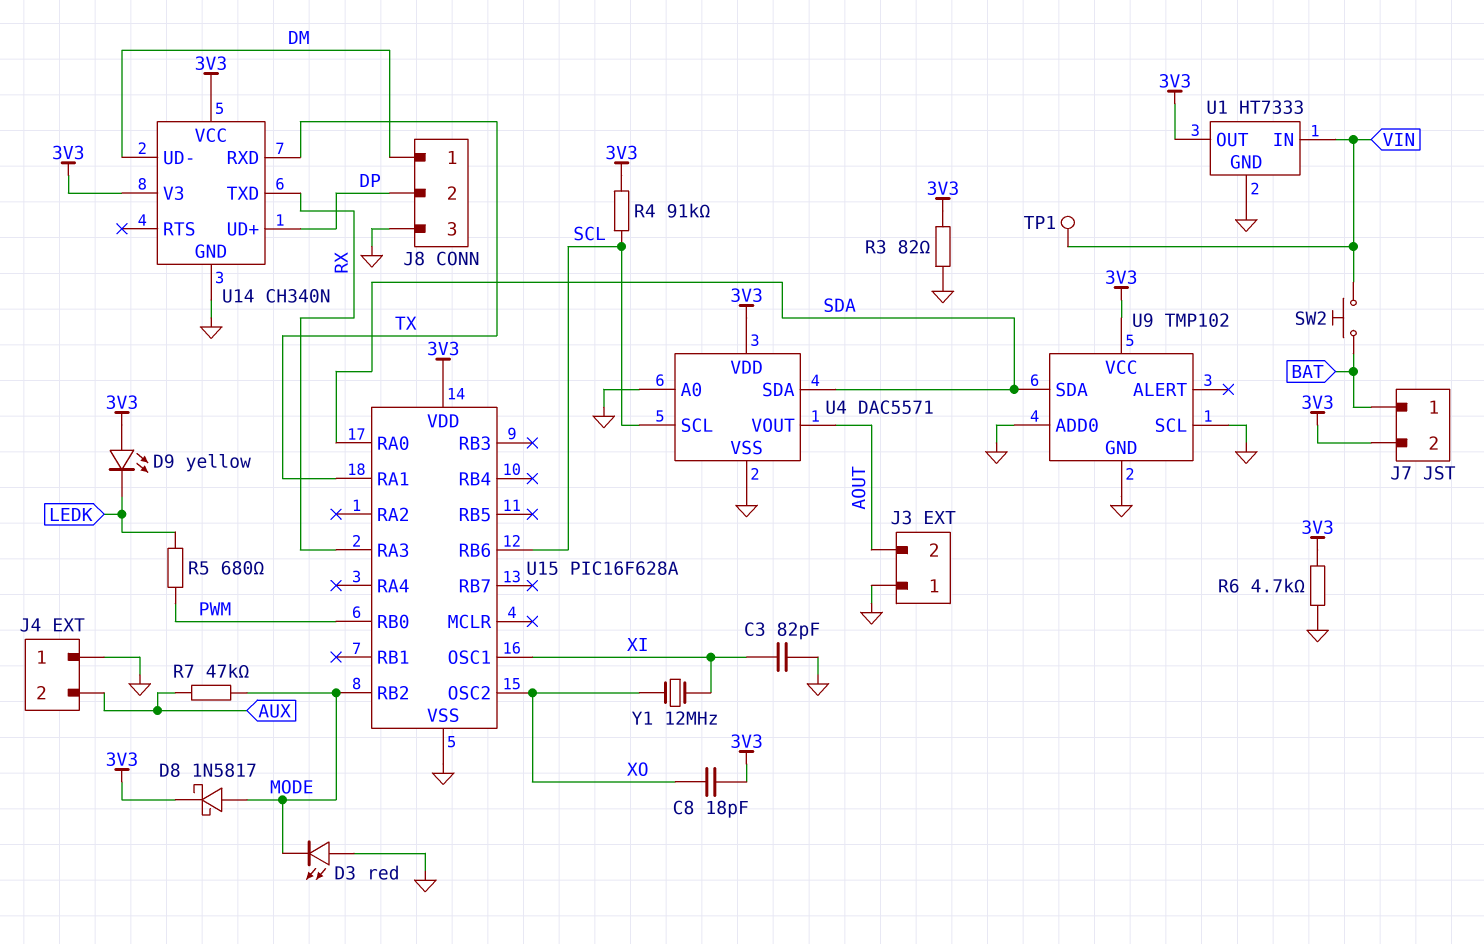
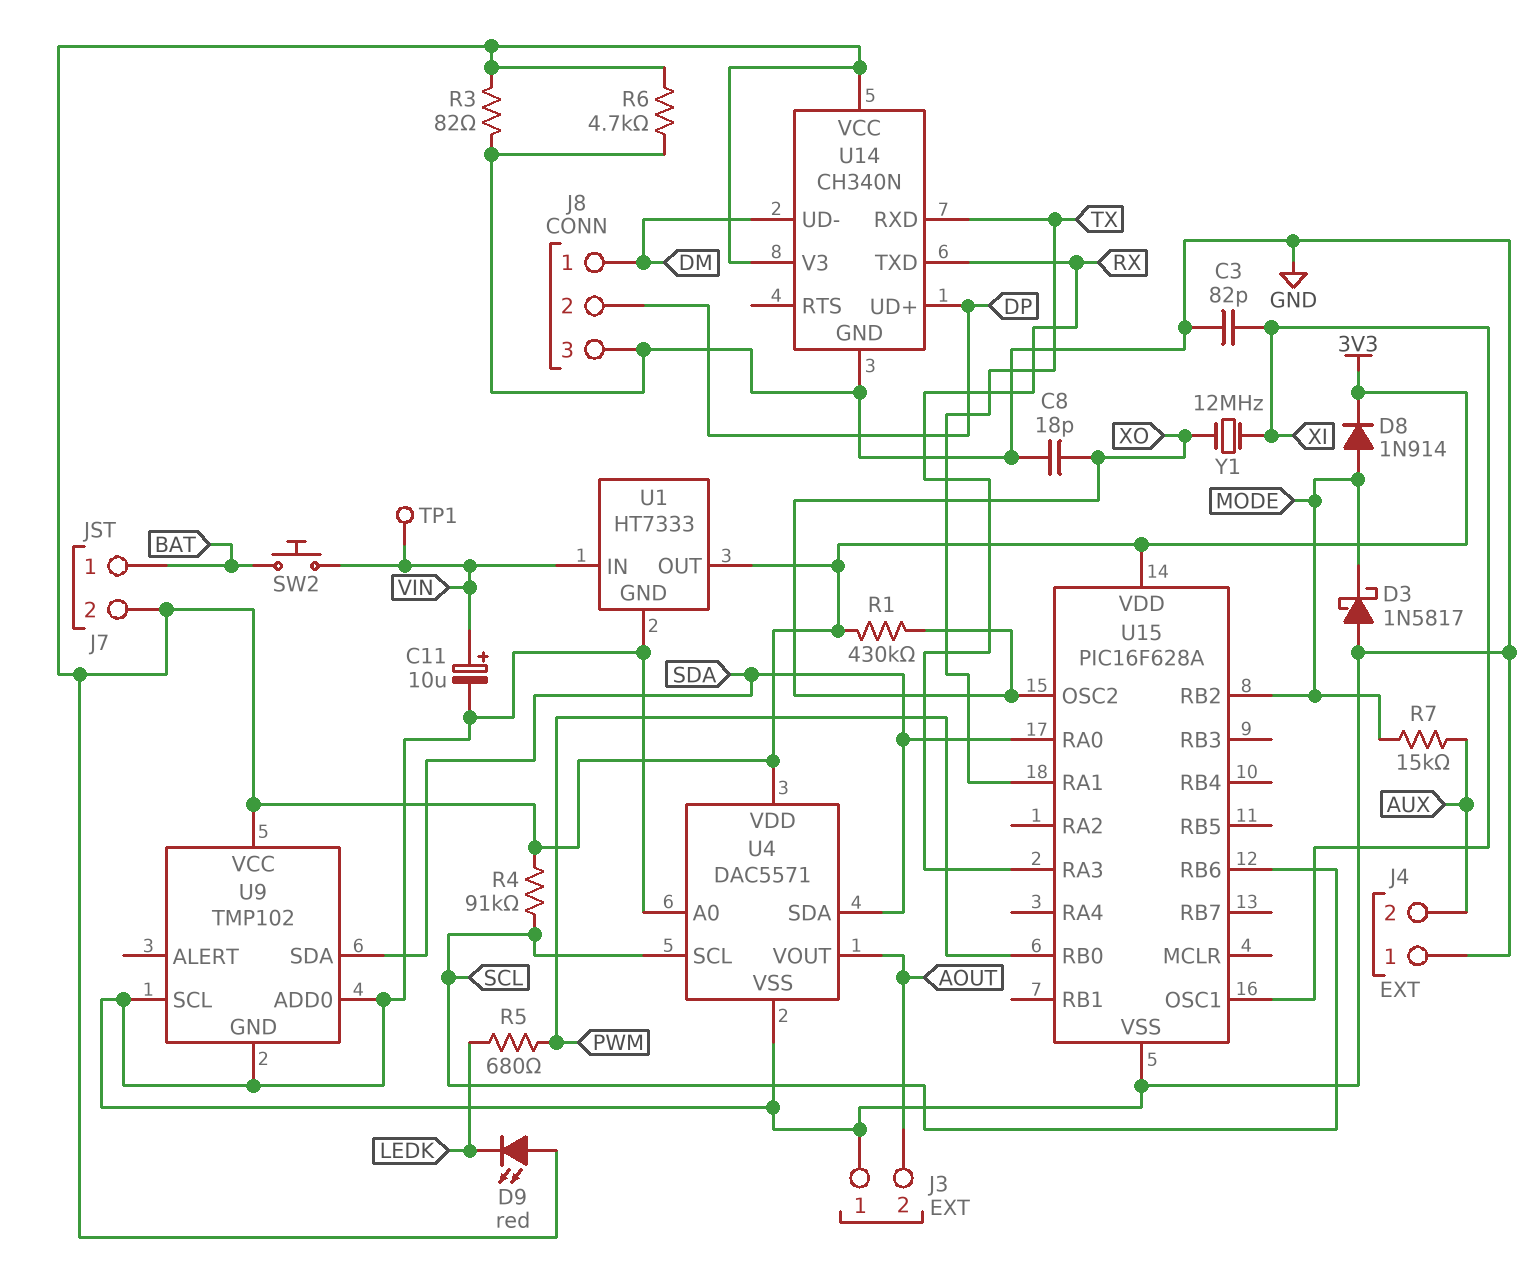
C8: 18pF (3V3, XO) -> 18pF (GND, XO)
C11: none -> 10uF (plus VIN, minus GND)
D3: LED red (A GND, K MODE) -> schottky 1N5817 (A GND, K MODE)
D8: schottky 1N5817 (A MODE, K 3V3) -> diode 1N914 (A MODE, K 3V3)
D9: LED yellow (A 3V3, K LEDK) -> LED red (A 3V3, K LEDK)
R1: none -> 430k (3V3, XO)
R7: 47k (AUX, MODE) -> 15k (AUX, MODE)

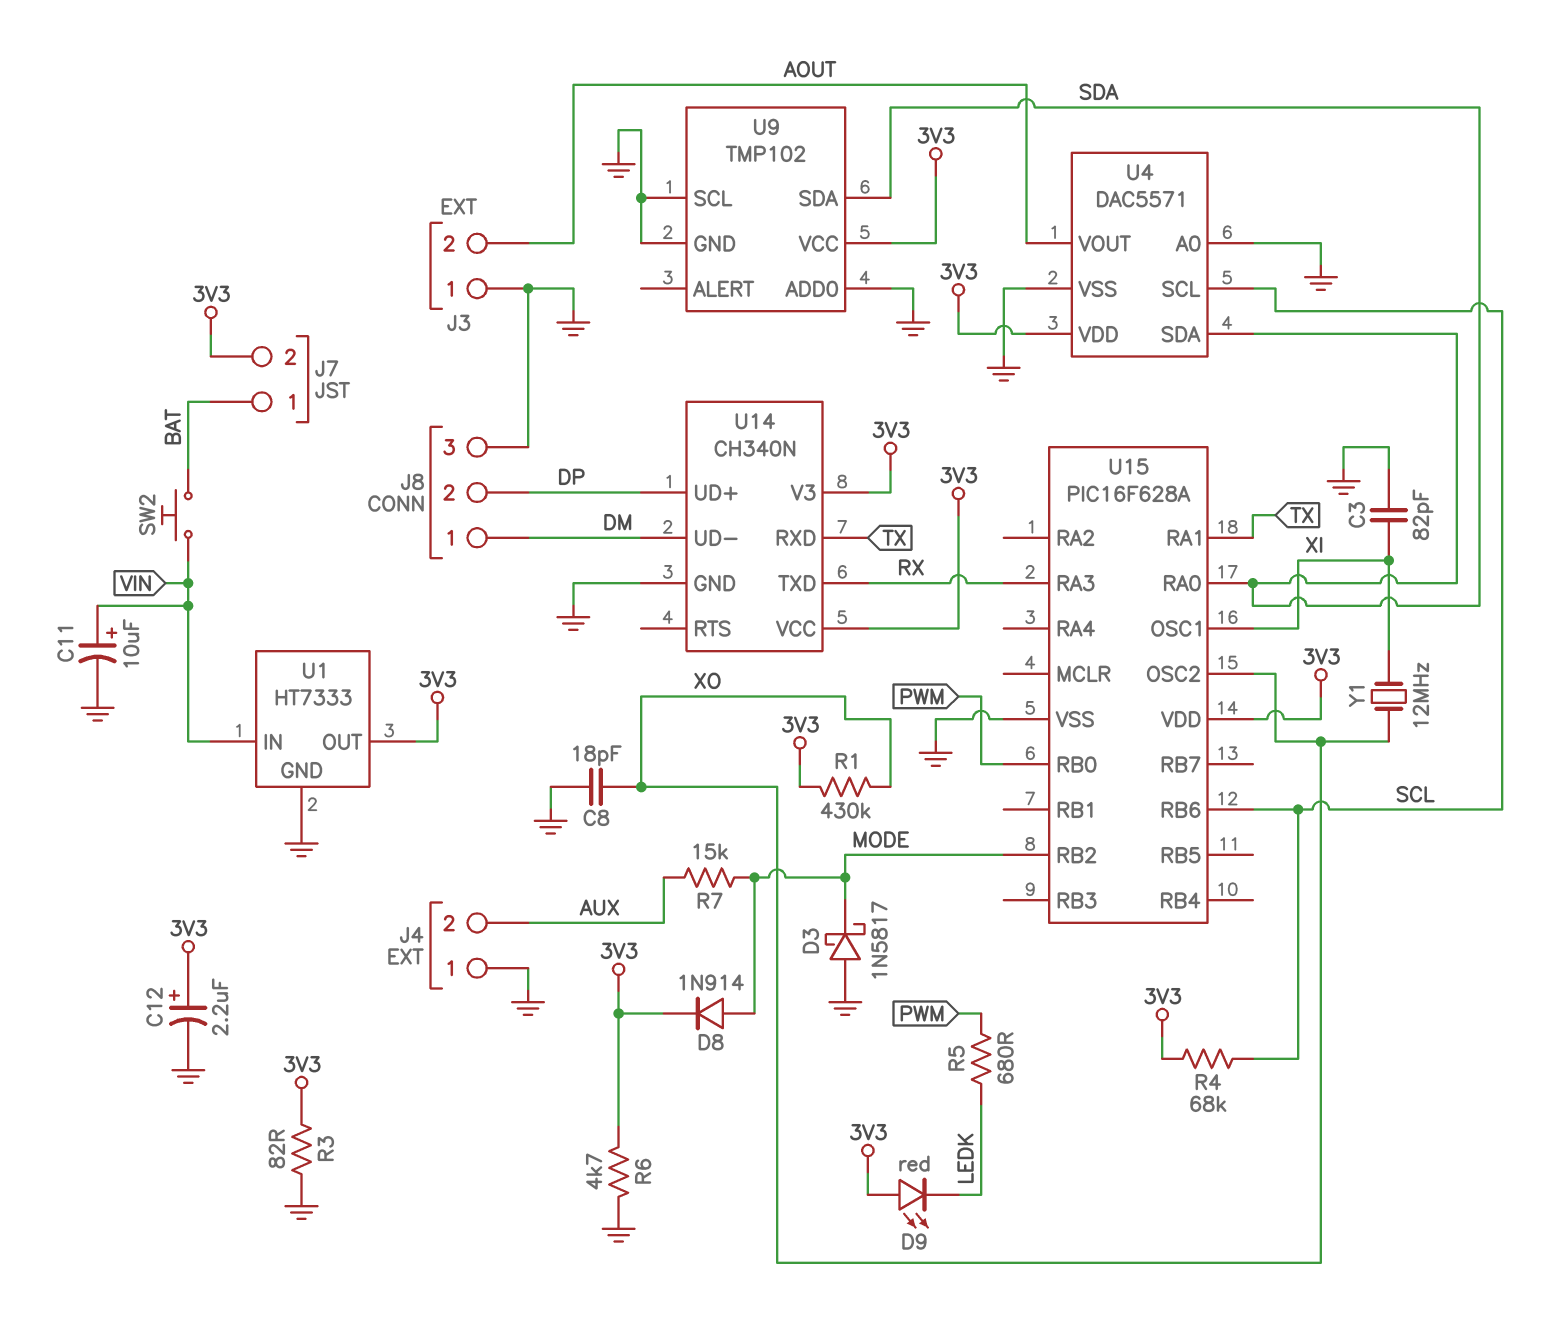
C12: none -> 2.2uF (plus 3V3, minus GND)
R4: 91k (3V3, SCL) -> 68k (3V3, SCL)
TP1: test point (VIN) -> none

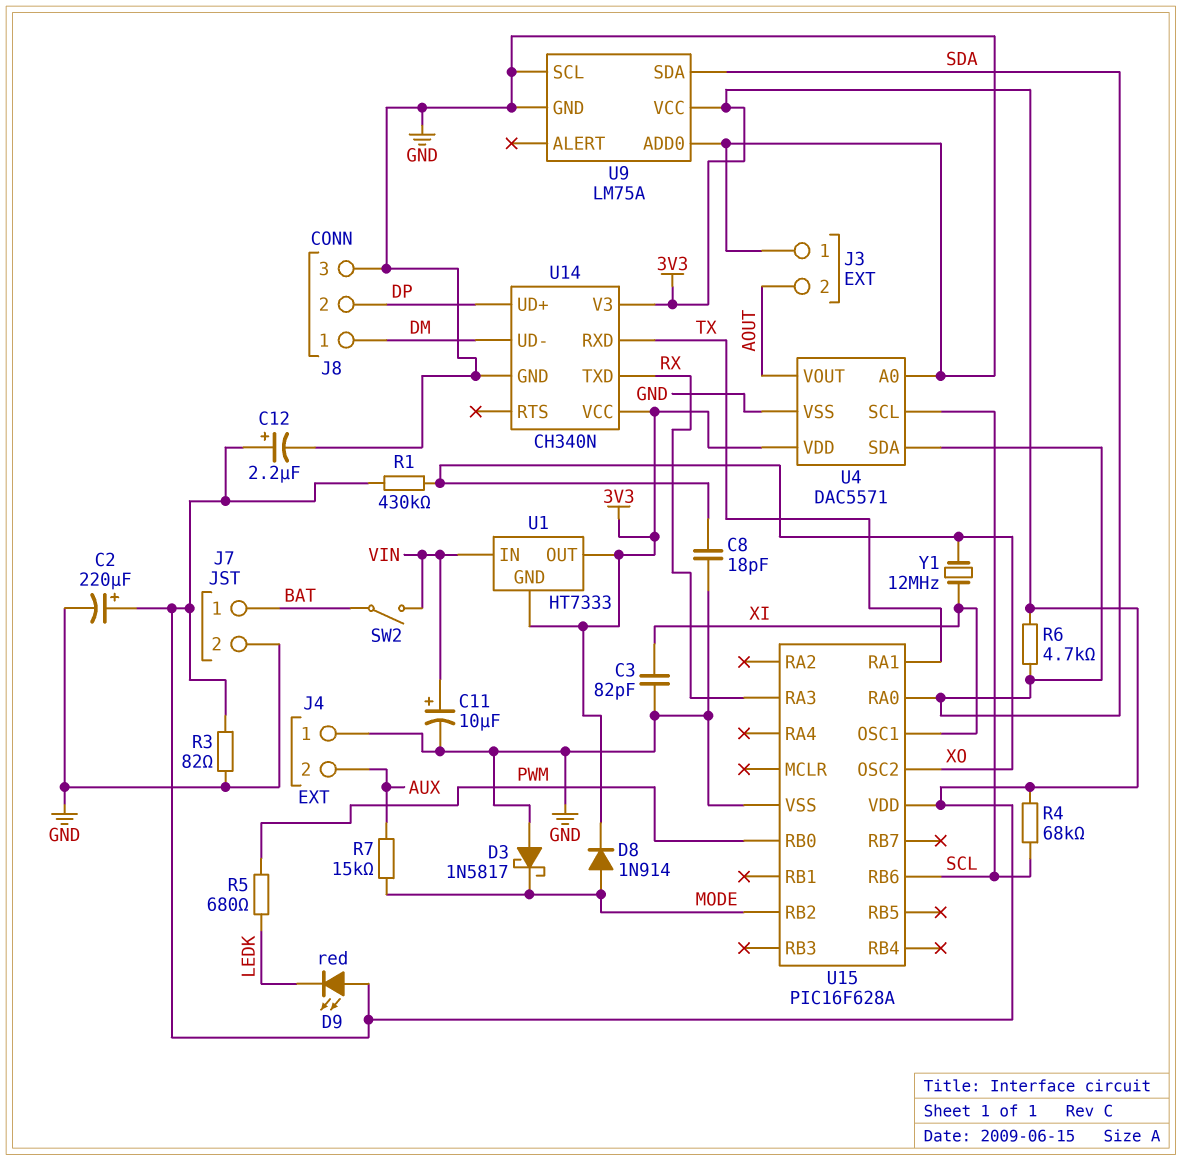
C2: none -> 220uF (plus 3V3, minus GND)
J7 pin 2: 3V3 -> GND
R6: 4.7k (3V3, GND) -> 4.7k (3V3, SDA)
SW2: button (BAT, VIN) -> switch (BAT, VIN)
U1 pin GND: GND -> 3V3
U9: TMP102 -> LM75A

